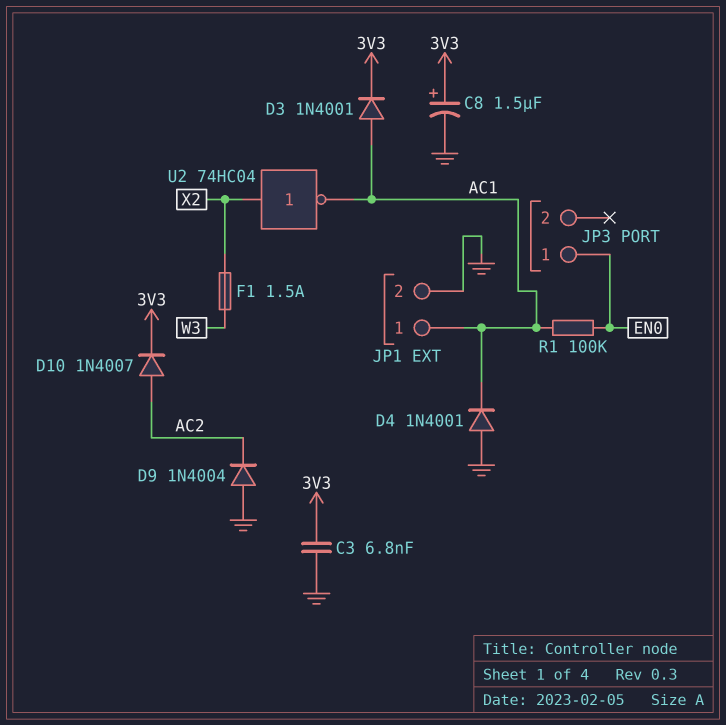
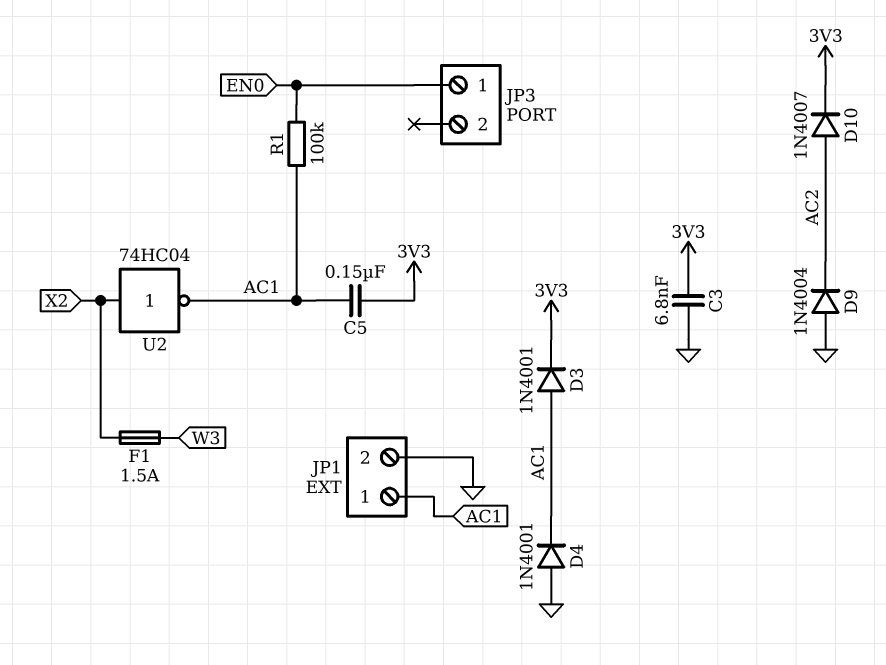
C5: none -> 150nF (3V3, AC1)
C8: 1.5uF (plus 3V3, minus GND) -> none

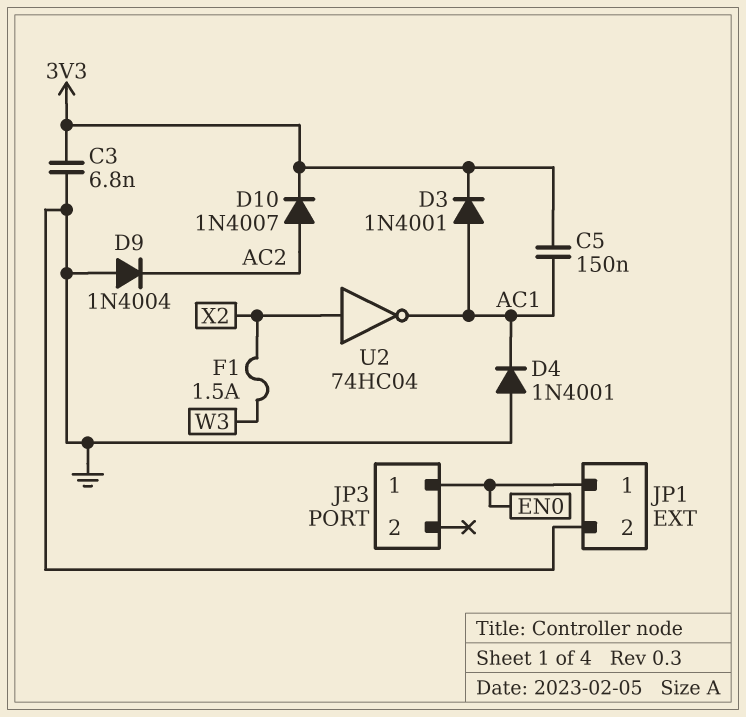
JP1 pin 1: AC1 -> EN0
R1: 100k (AC1, EN0) -> none

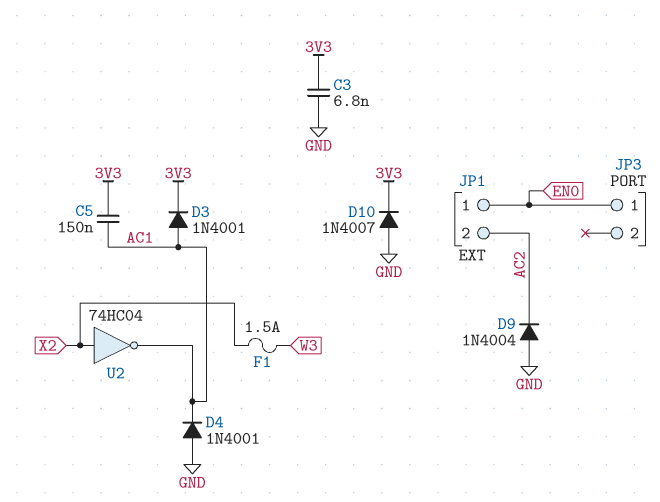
D10: diode 1N4007 (A AC2, K 3V3) -> diode 1N4007 (A GND, K 3V3)
JP1 pin 2: GND -> AC2

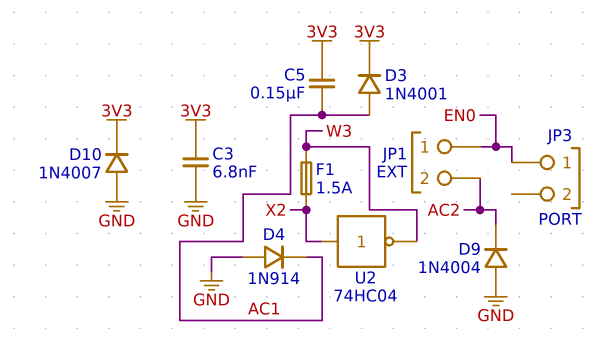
D4: diode 1N4001 (A GND, K AC1) -> diode 1N914 (A GND, K AC1)
U2: NOT 74HC04 (in X2, out AC1) -> NOT 74HC04 (in X2, out W3)

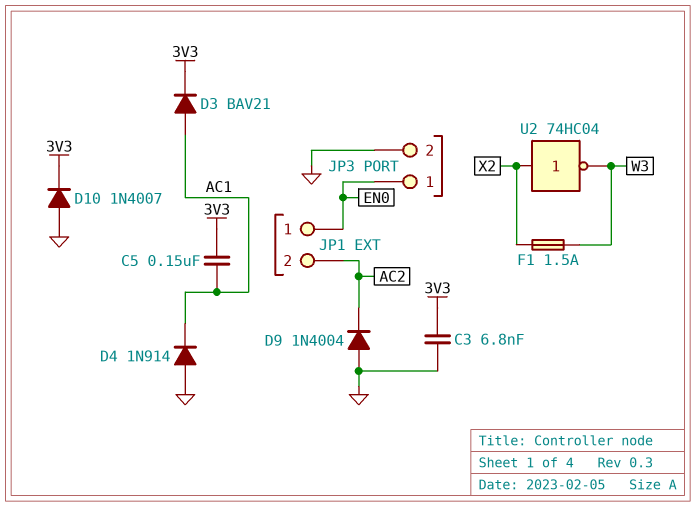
D3: diode 1N4001 (A AC1, K 3V3) -> diode BAV21 (A AC1, K 3V3)
JP3 pin 2: none -> GND

